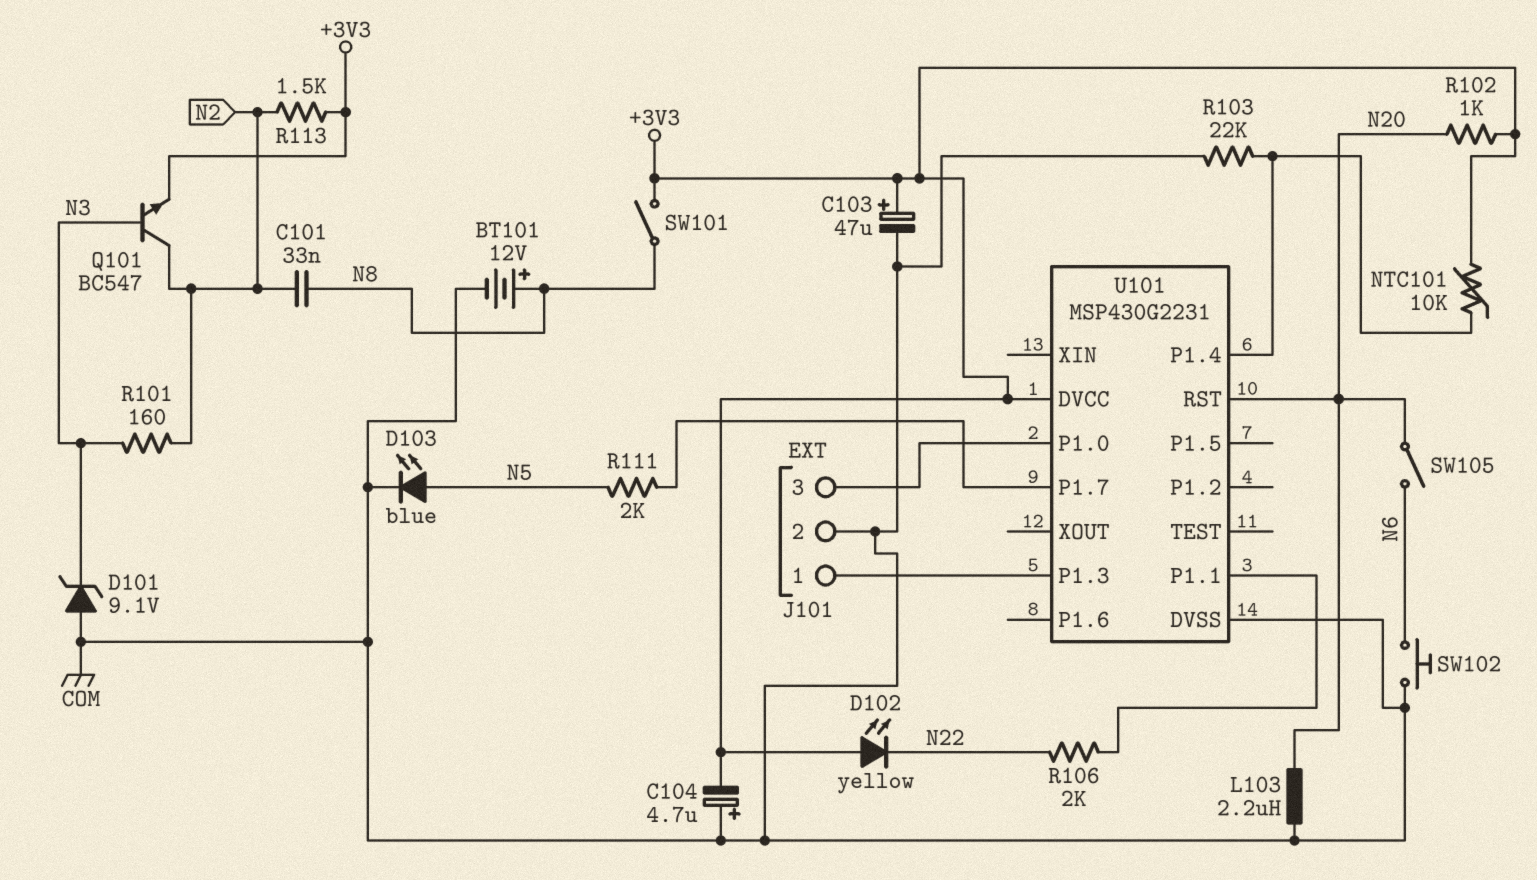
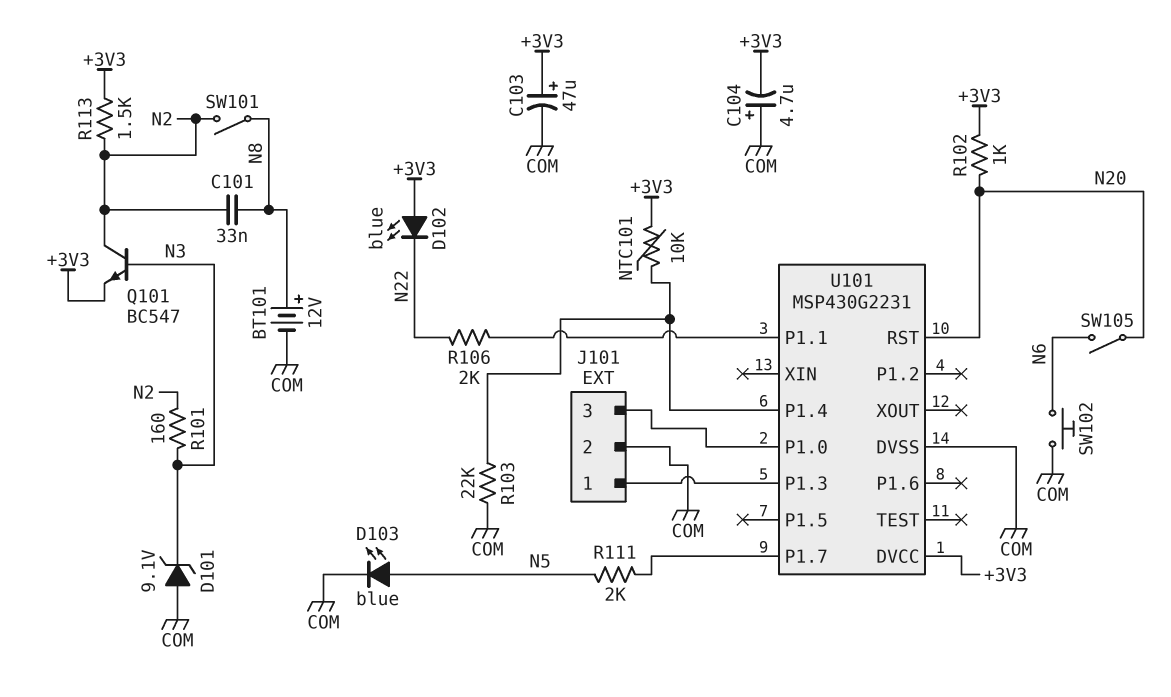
D102: LED yellow (A +3V3, K N22) -> LED blue (A +3V3, K N22)
L103: 2.2uH (COM, N20) -> none
SW101: switch (+3V3, N8) -> switch (N2, N8)

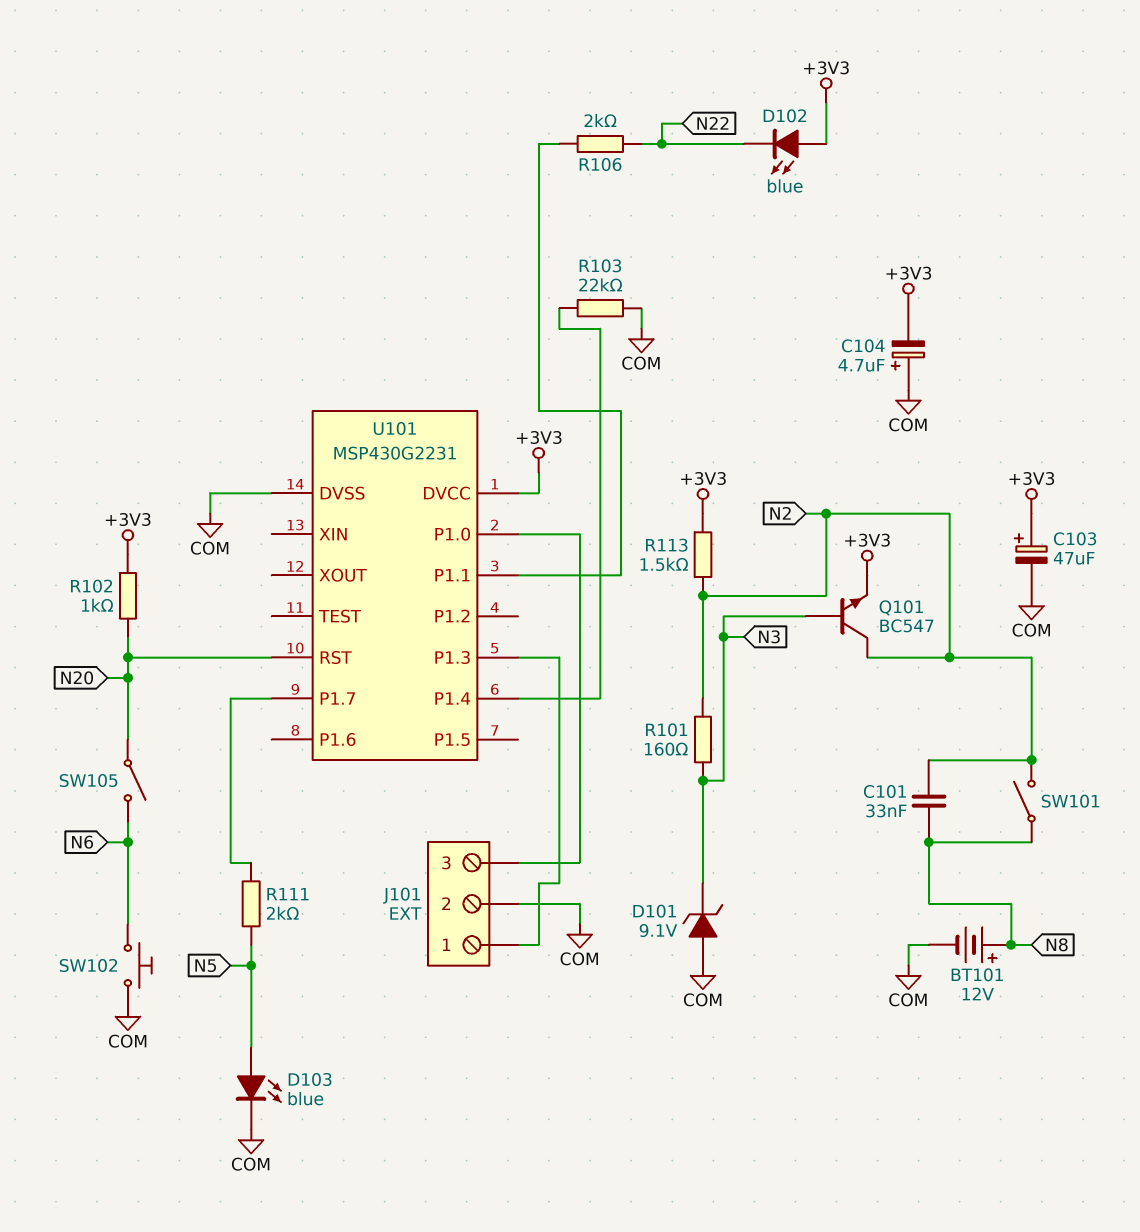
NTC101: 10k (+3V3, U101/P1.4) -> none

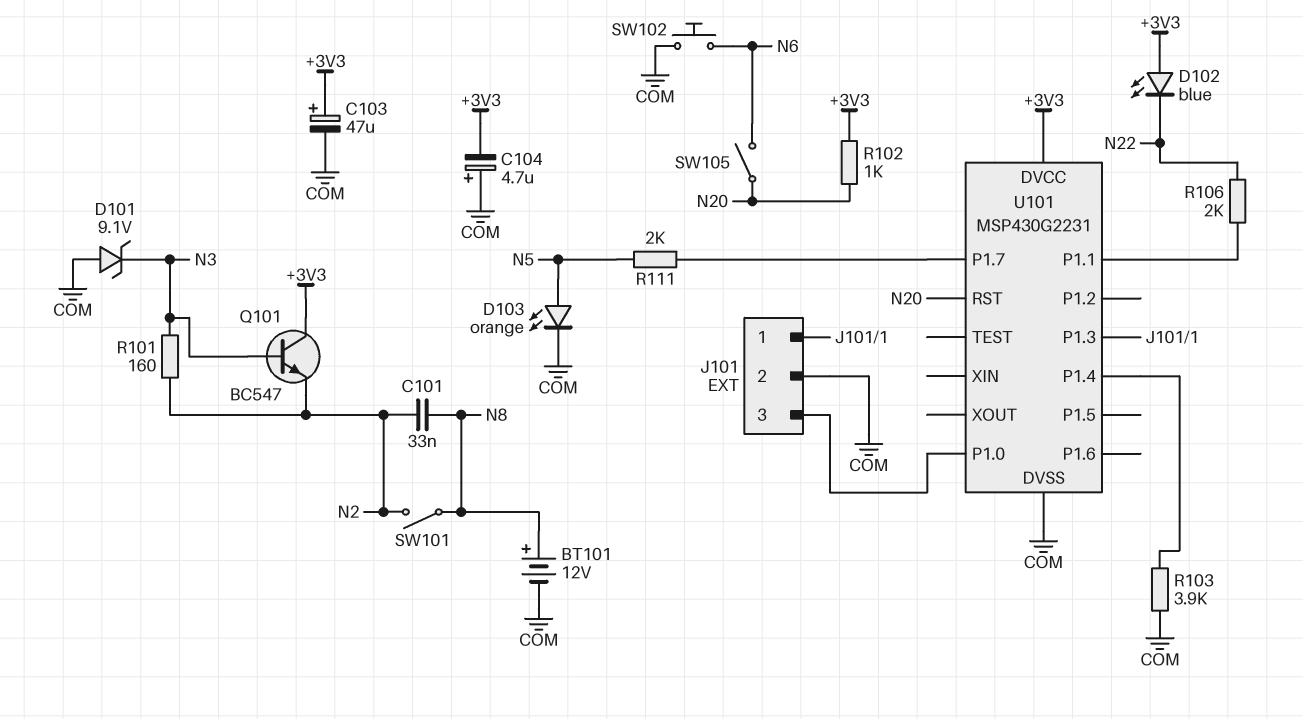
D103: LED blue (A N5, K COM) -> LED orange (A N5, K COM)
Q101: NPN BC547 (B N3, C N2, E +3V3) -> NPN BC547 (B N3, C +3V3, E N2)
R103: 22k (COM, U101/P1.4) -> 3.9k (COM, U101/P1.4)
R113: 1.5k (+3V3, N2) -> none

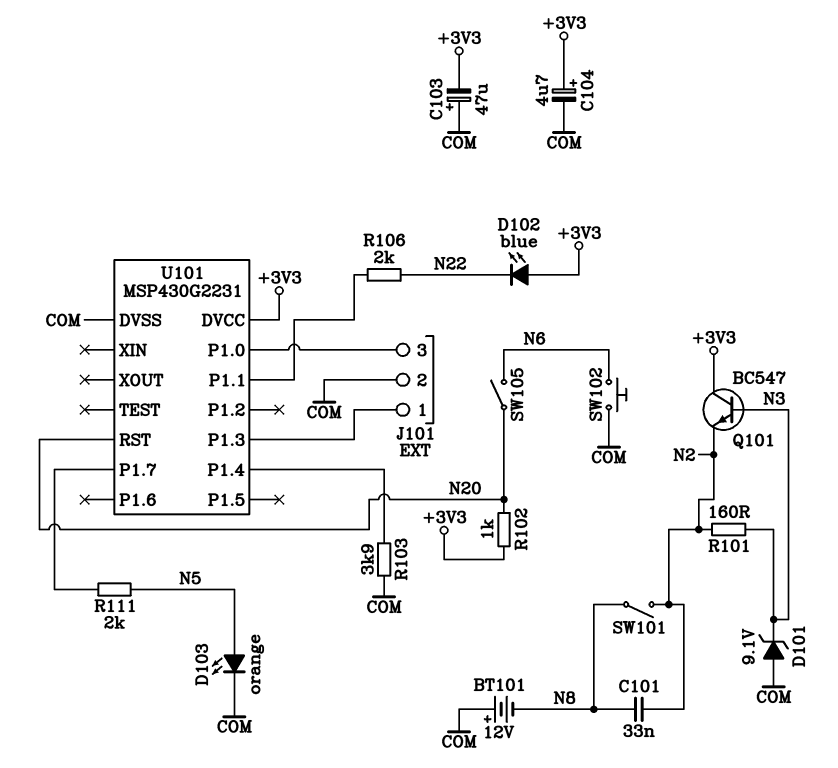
BT101: 12V (plus N8, minus COM) -> 12V (plus COM, minus N8)
C103: 47uF (plus +3V3, minus COM) -> 47uF (plus COM, minus +3V3)
C104: 4.7uF (plus COM, minus +3V3) -> 4.7uF (plus +3V3, minus COM)

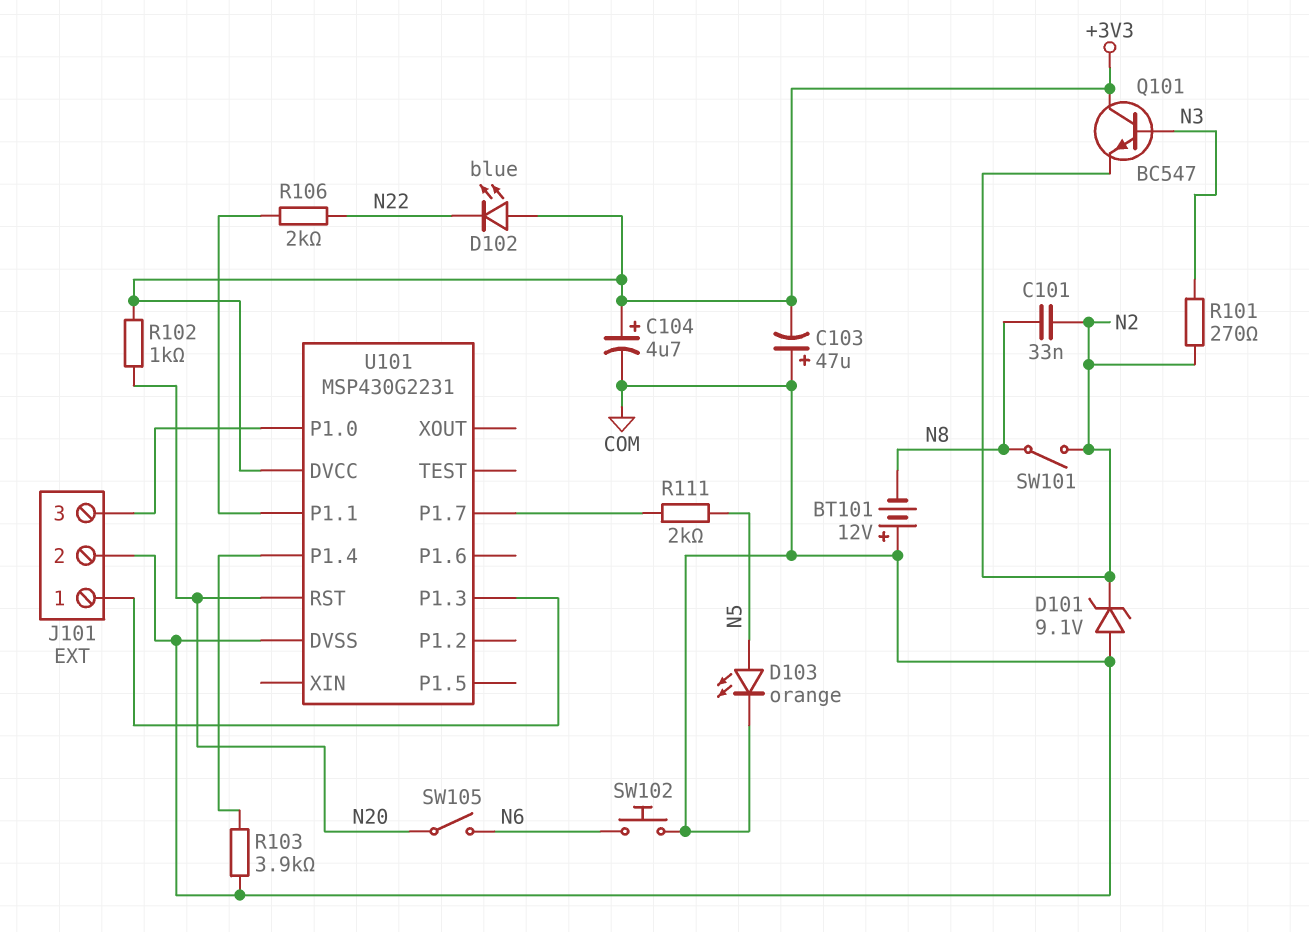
D101: zener 9.1V (A COM, K N3) -> zener 9.1V (A COM, K N2)
R101: 160 (N2, N3) -> 270 (N2, N3)

